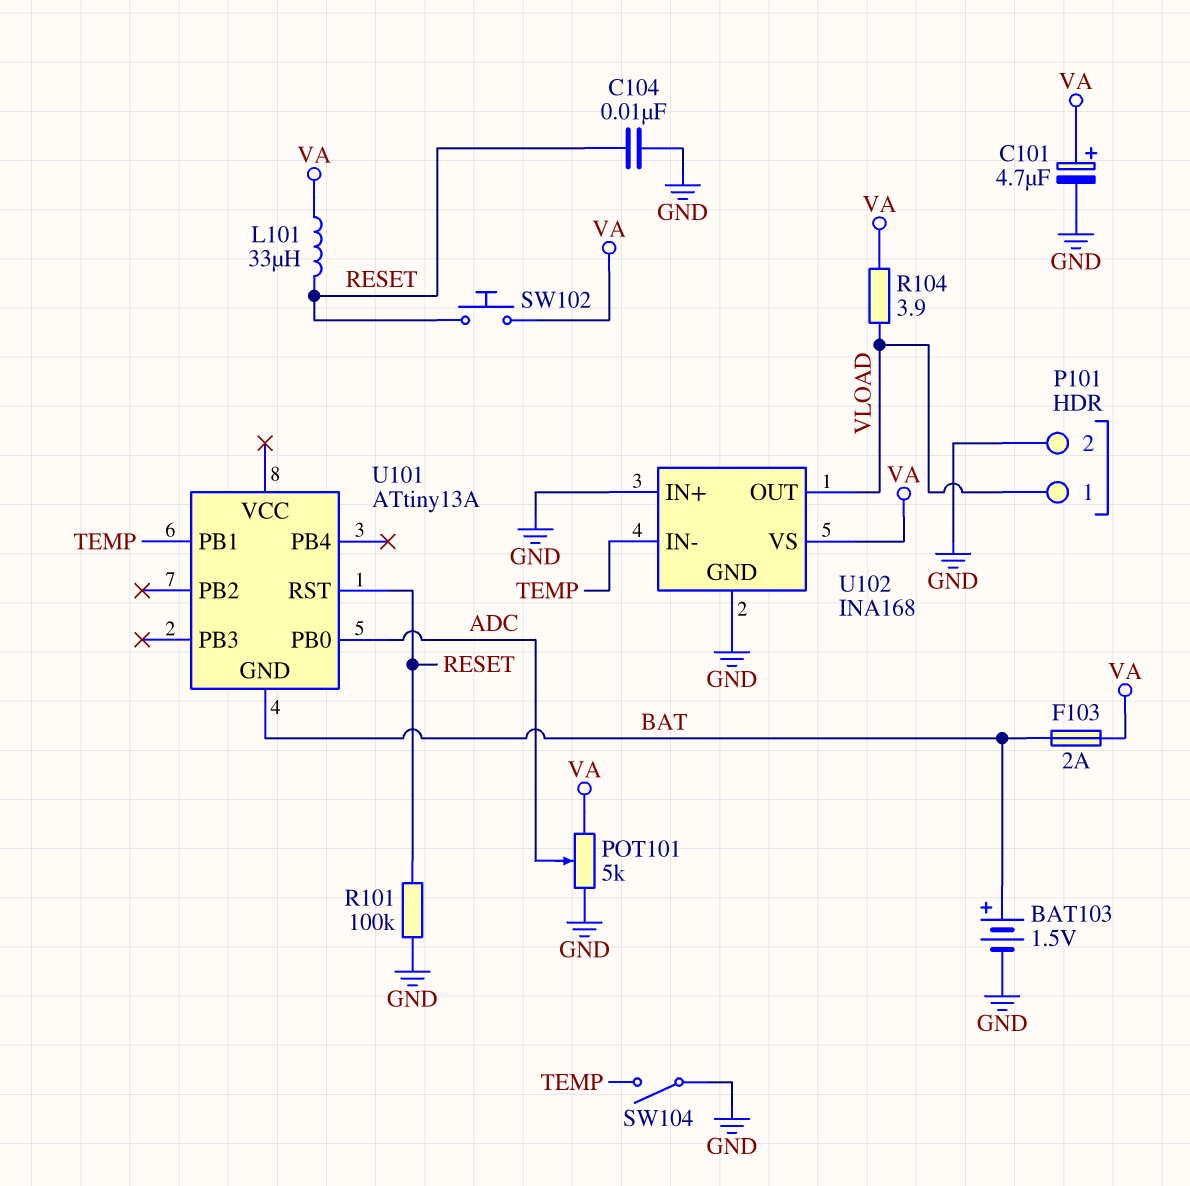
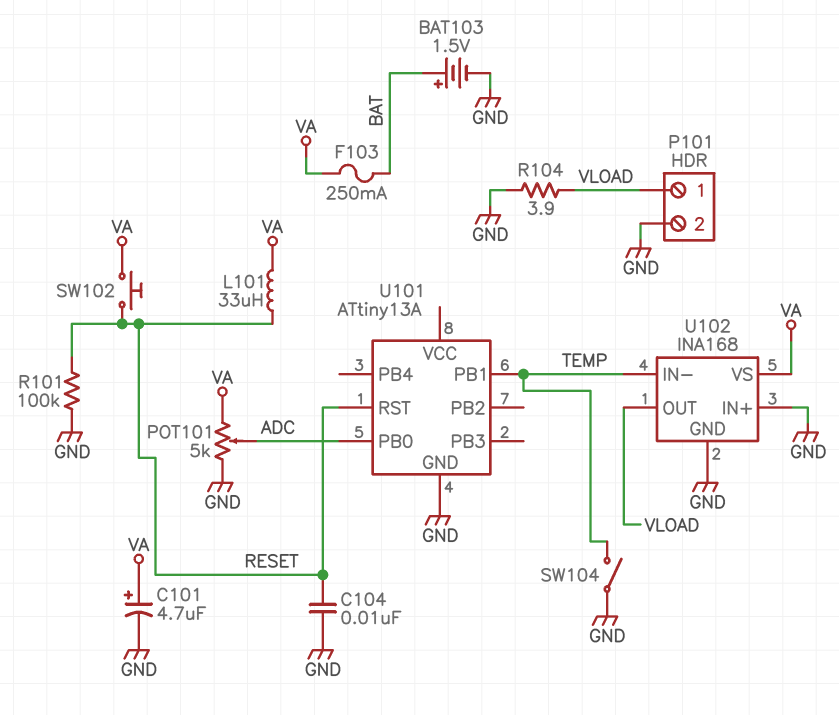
F103: 2A (BAT, VA) -> 250mA (BAT, VA)
R104: 3.9 (VA, VLOAD) -> 3.9 (GND, VLOAD)
U101 pin GND: BAT -> GND

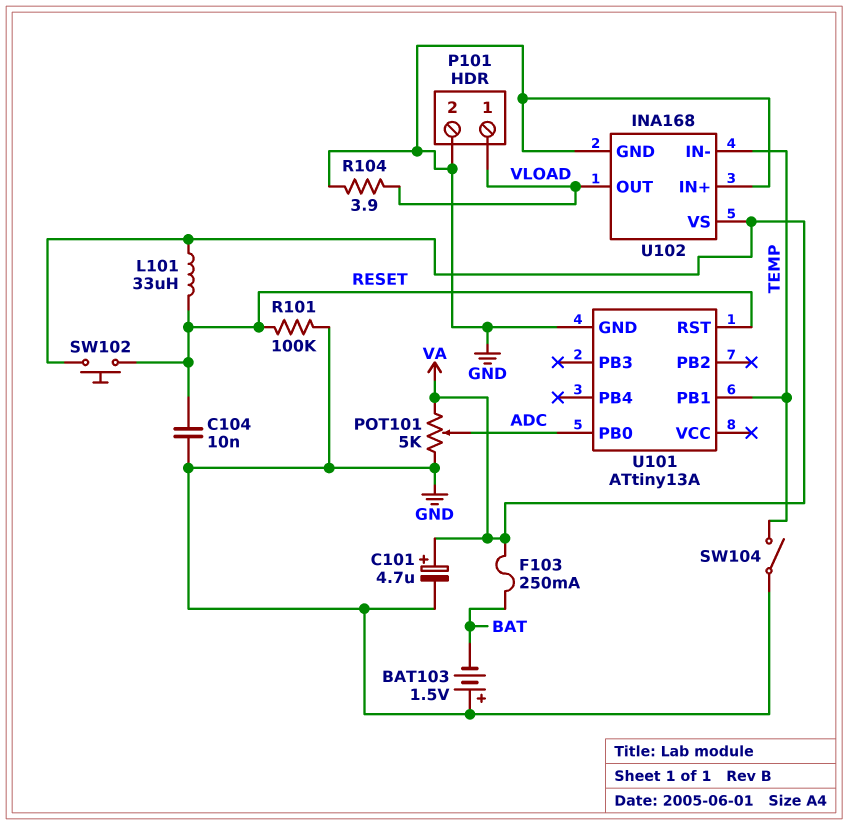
BAT103: 1.5V (plus BAT, minus GND) -> 1.5V (plus GND, minus BAT)

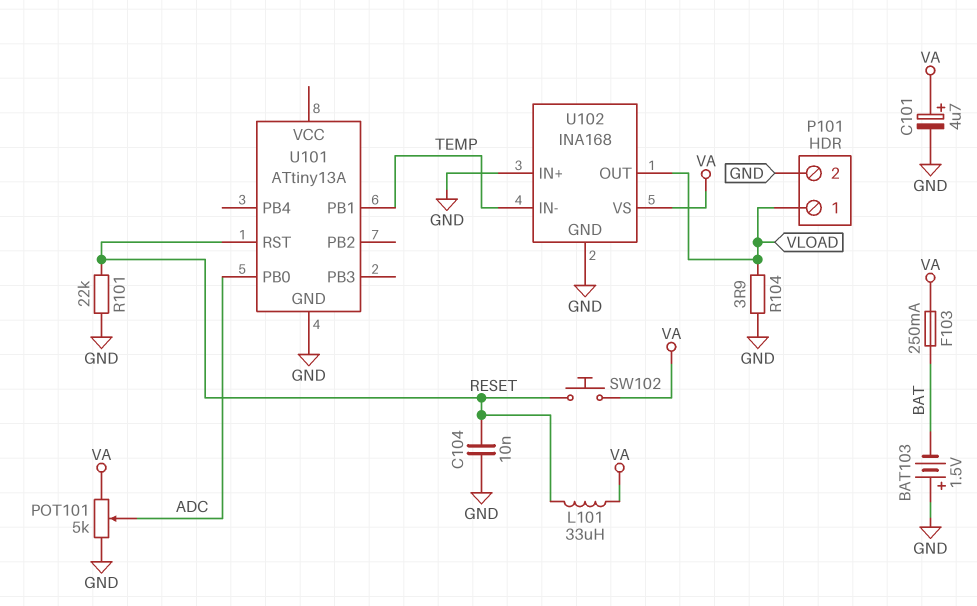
R101: 100k (GND, RESET) -> 22k (GND, RESET)
SW104: switch (GND, TEMP) -> none

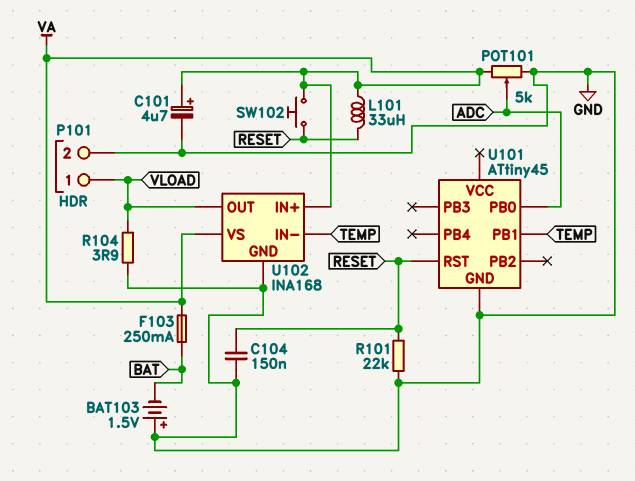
C104: 10nF (GND, RESET) -> 150nF (GND, RESET)
U101: ATtiny13A -> ATtiny45
U102 pin IN+: GND -> VA

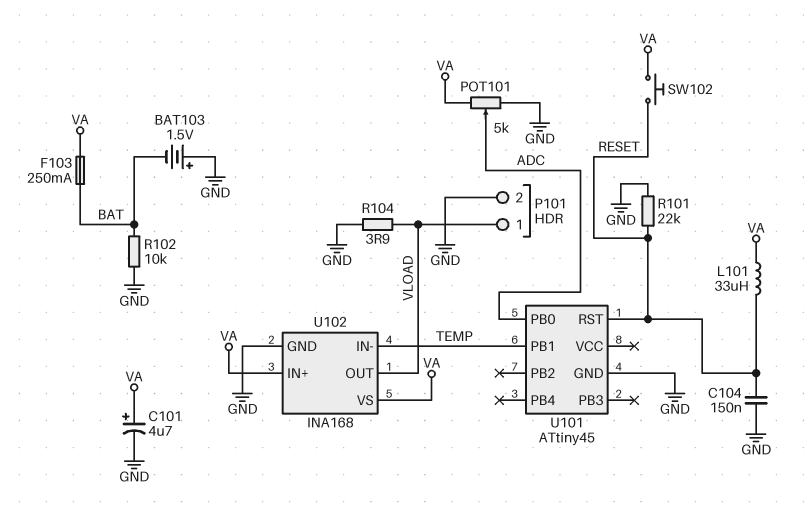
R102: none -> 10k (BAT, GND)

